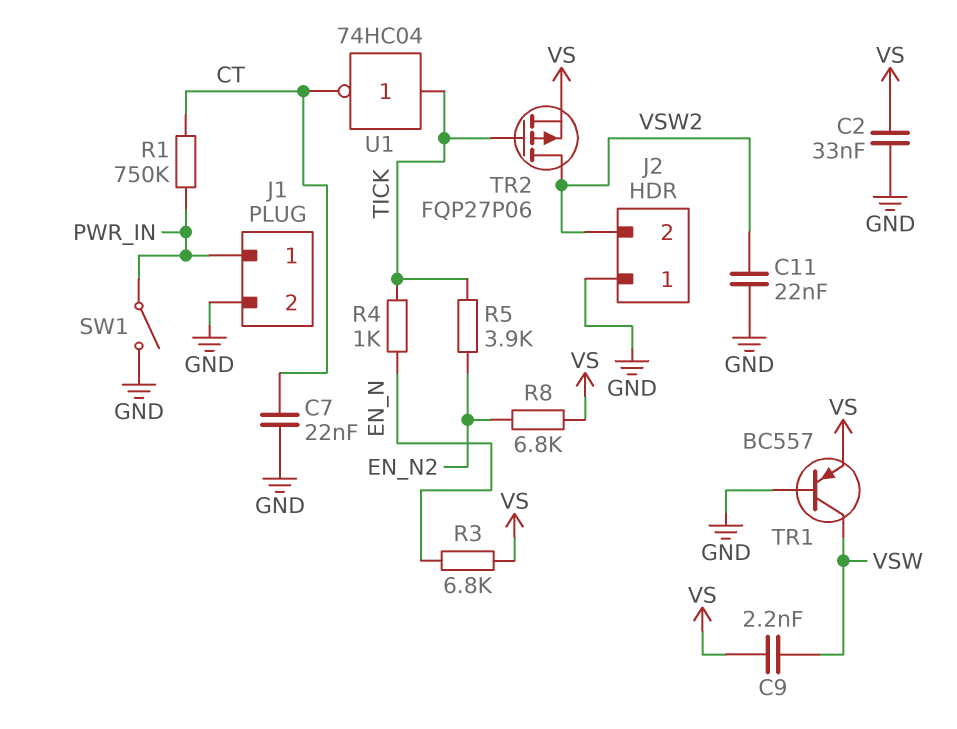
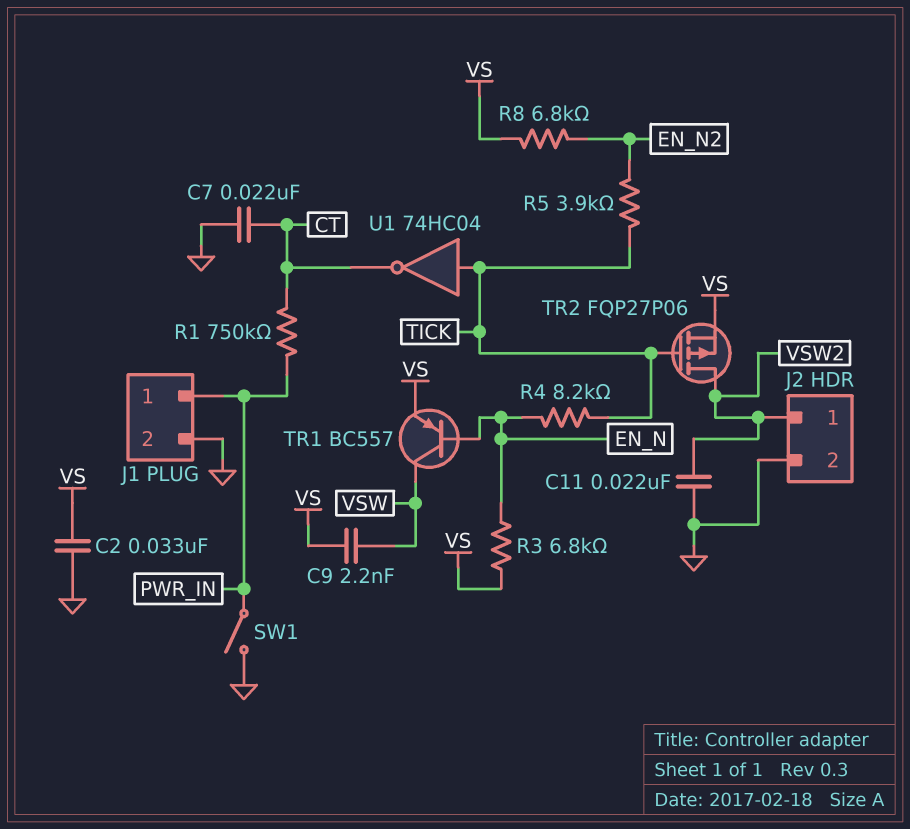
J2 pin 1: GND -> VSW2
J2 pin 2: VSW2 -> GND
R4: 1k (EN_N, TICK) -> 8.2k (EN_N, TICK)
TR1: PNP BC557 (B GND, C VSW, E VS) -> PNP BC557 (B EN_N, C VSW, E VS)

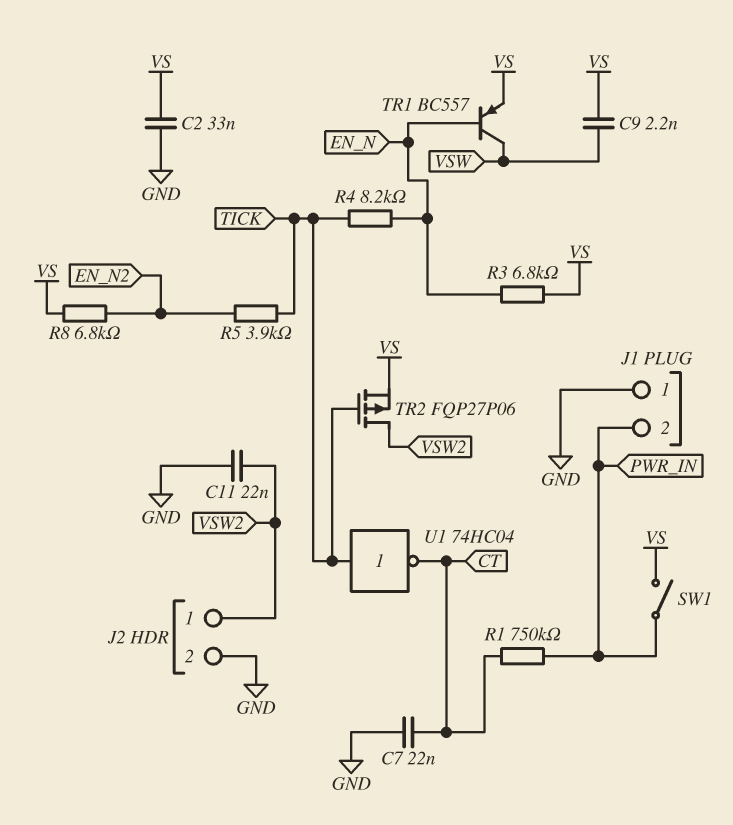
J1 pin 1: PWR_IN -> GND
J1 pin 2: GND -> PWR_IN
SW1: switch (GND, PWR_IN) -> switch (PWR_IN, VS)

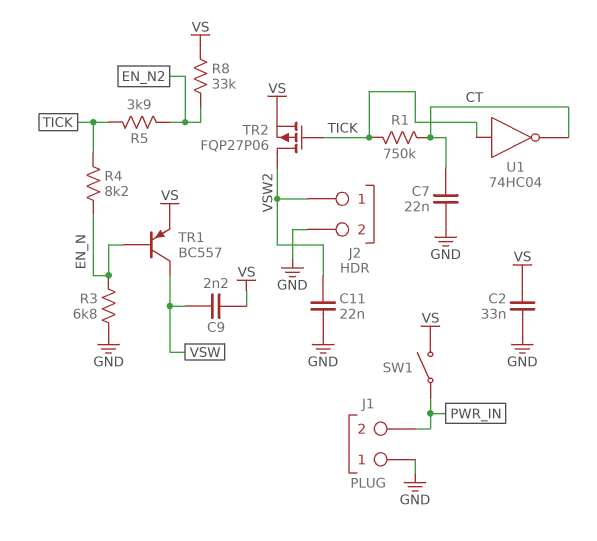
R1: 750k (CT, PWR_IN) -> 750k (CT, TICK)
R3: 6.8k (EN_N, VS) -> 6.8k (EN_N, GND)
R8: 6.8k (EN_N2, VS) -> 33k (EN_N2, VS)

